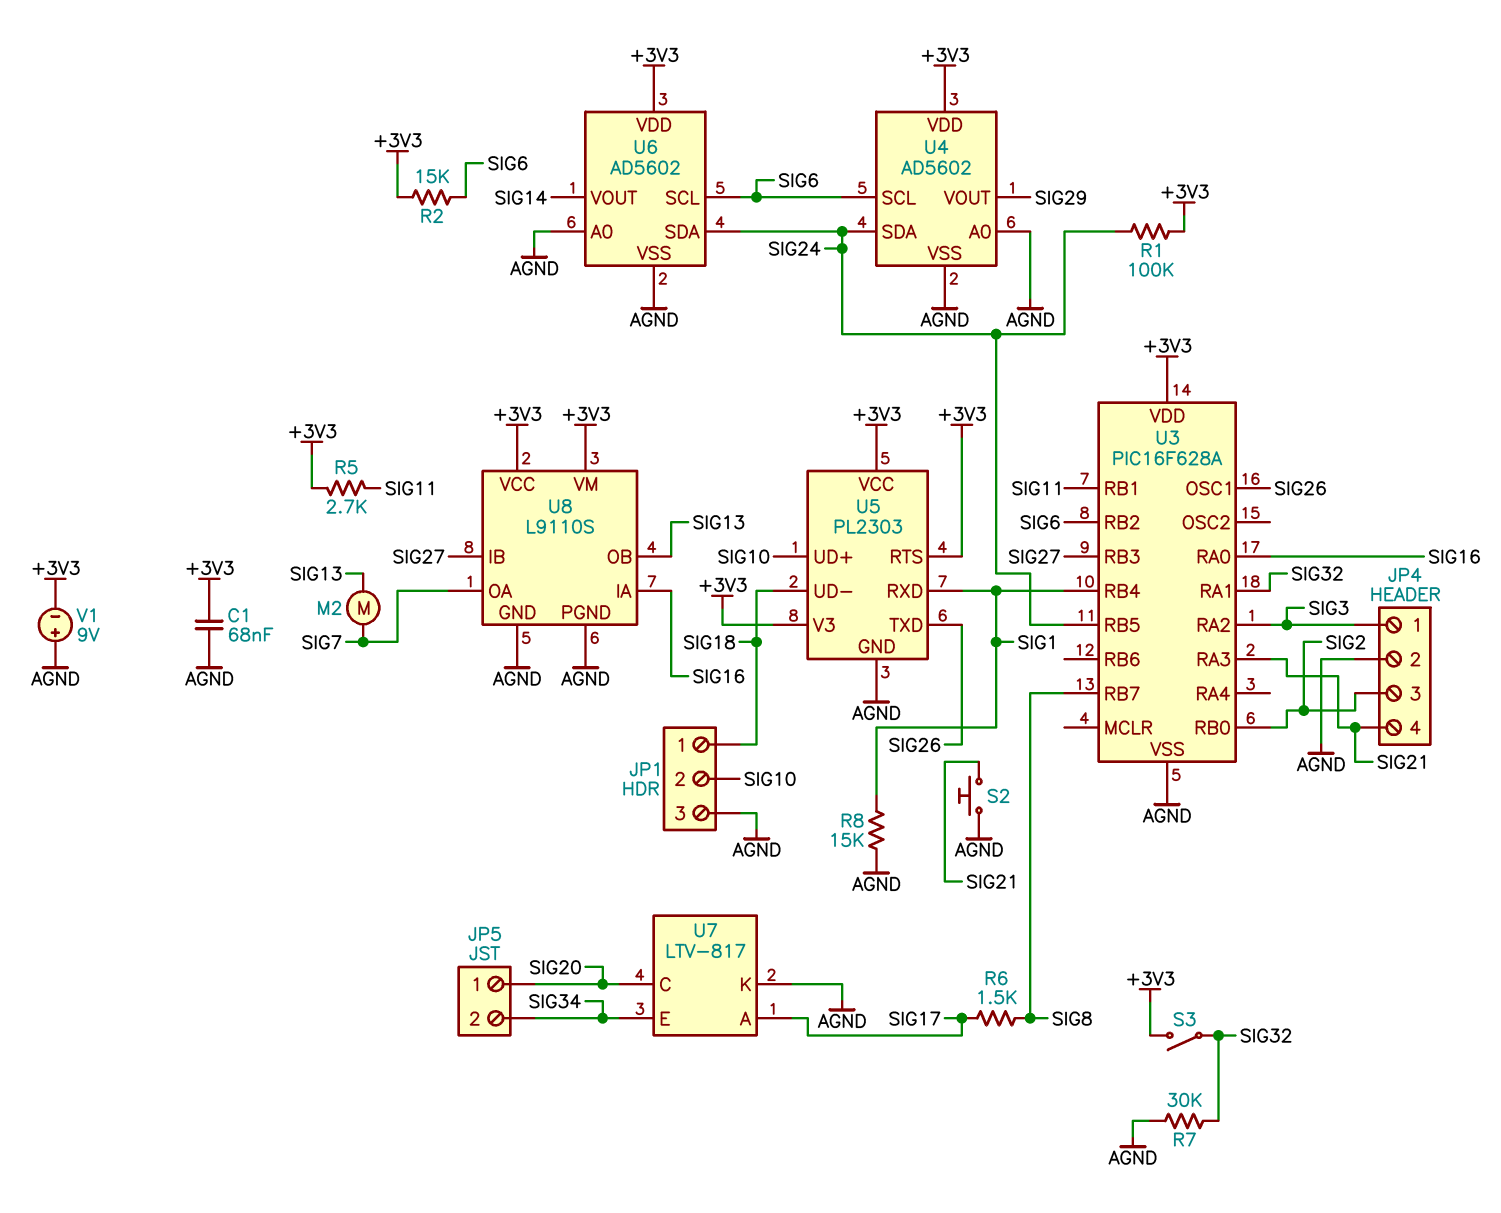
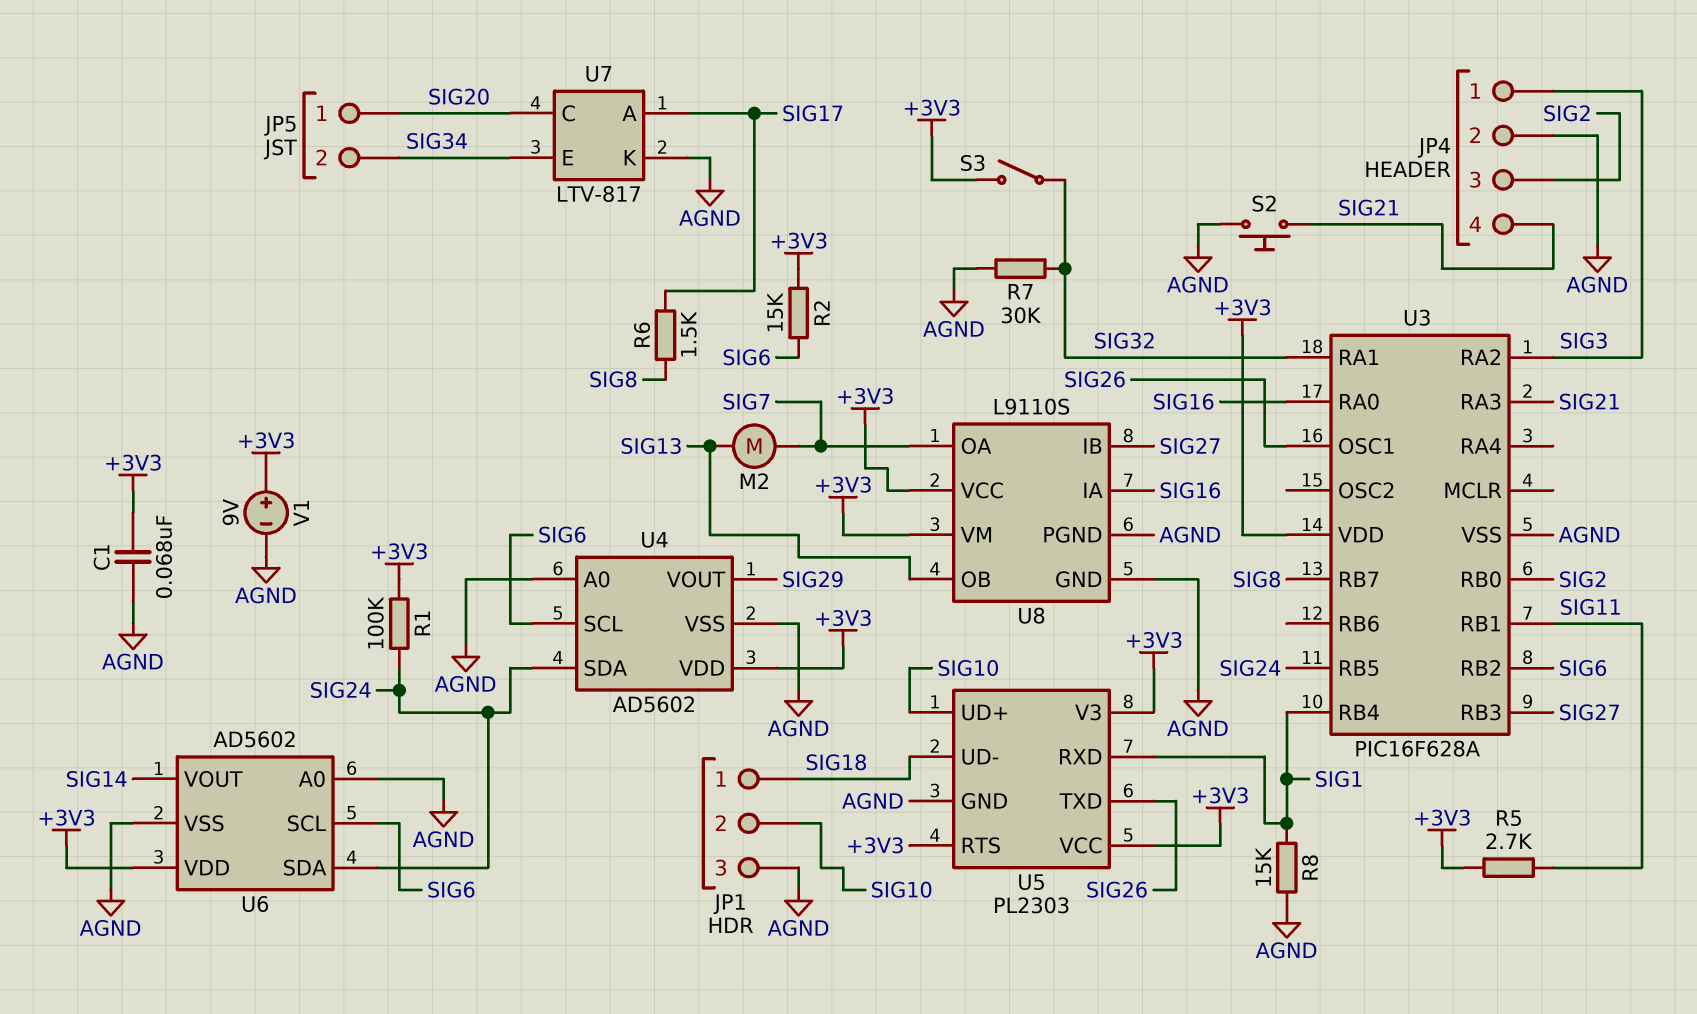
V1: 9V (plus AGND, minus +3V3) -> 9V (plus +3V3, minus AGND)

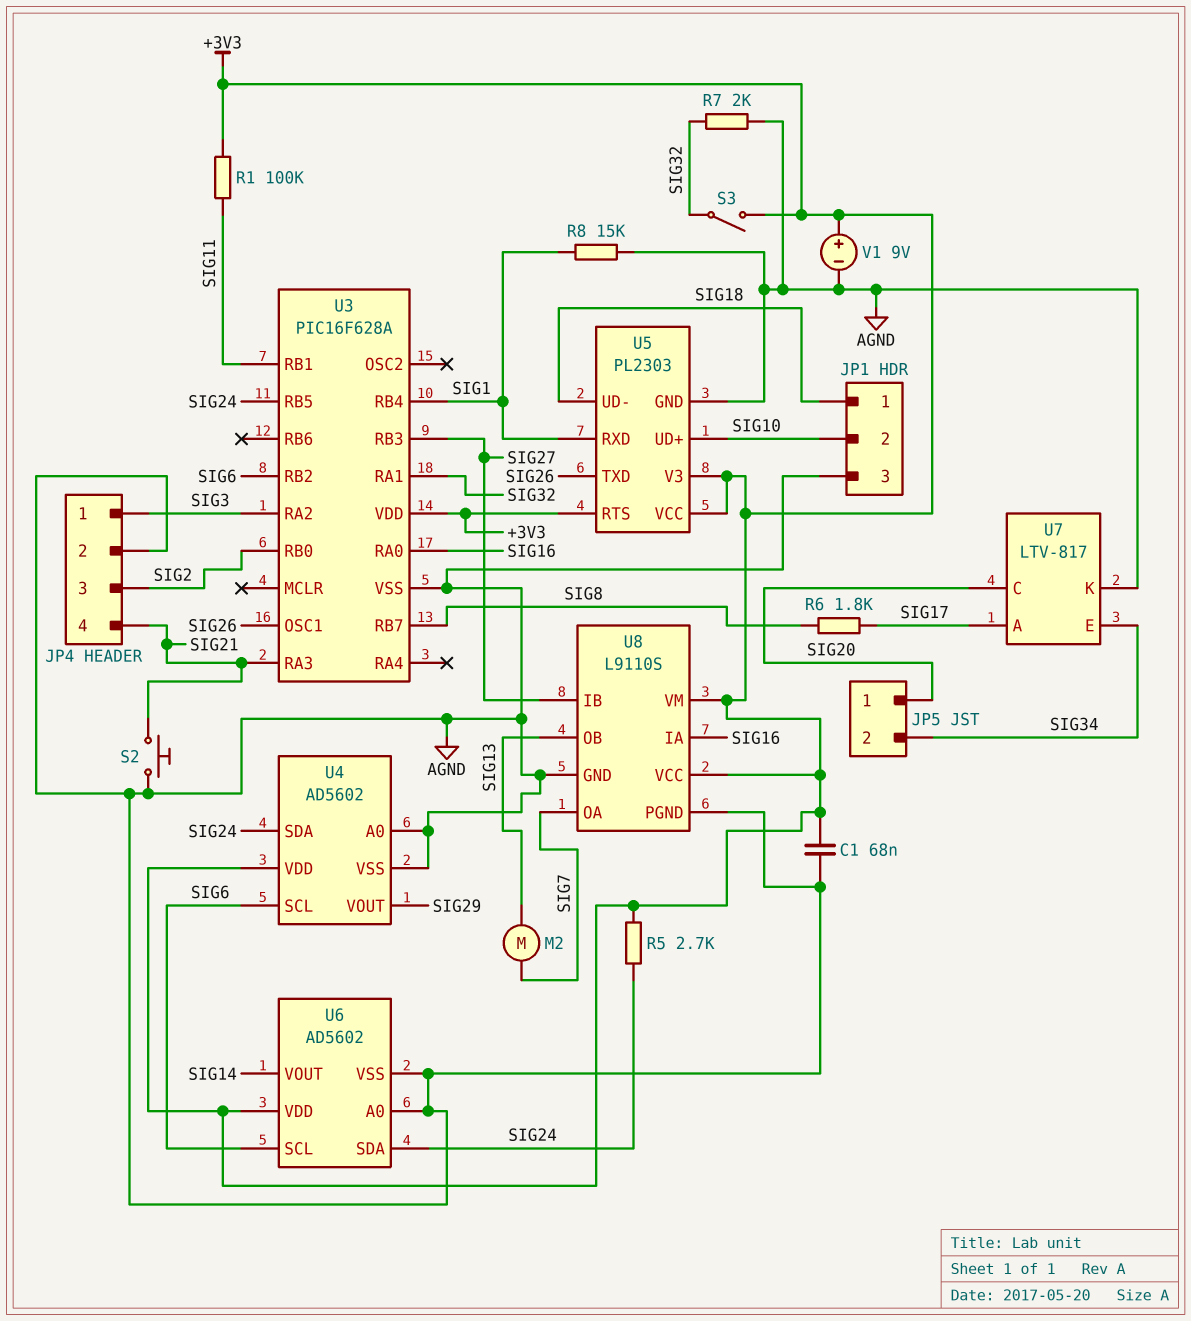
R1: 100k (+3V3, SIG24) -> 100k (+3V3, SIG11)
R2: 15k (+3V3, SIG6) -> none
R5: 2.7k (+3V3, SIG11) -> 2.7k (+3V3, SIG24)
R6: 1.5k (SIG8, SIG17) -> 1.8k (SIG8, SIG17)
R7: 30k (AGND, SIG32) -> 2k (AGND, SIG32)

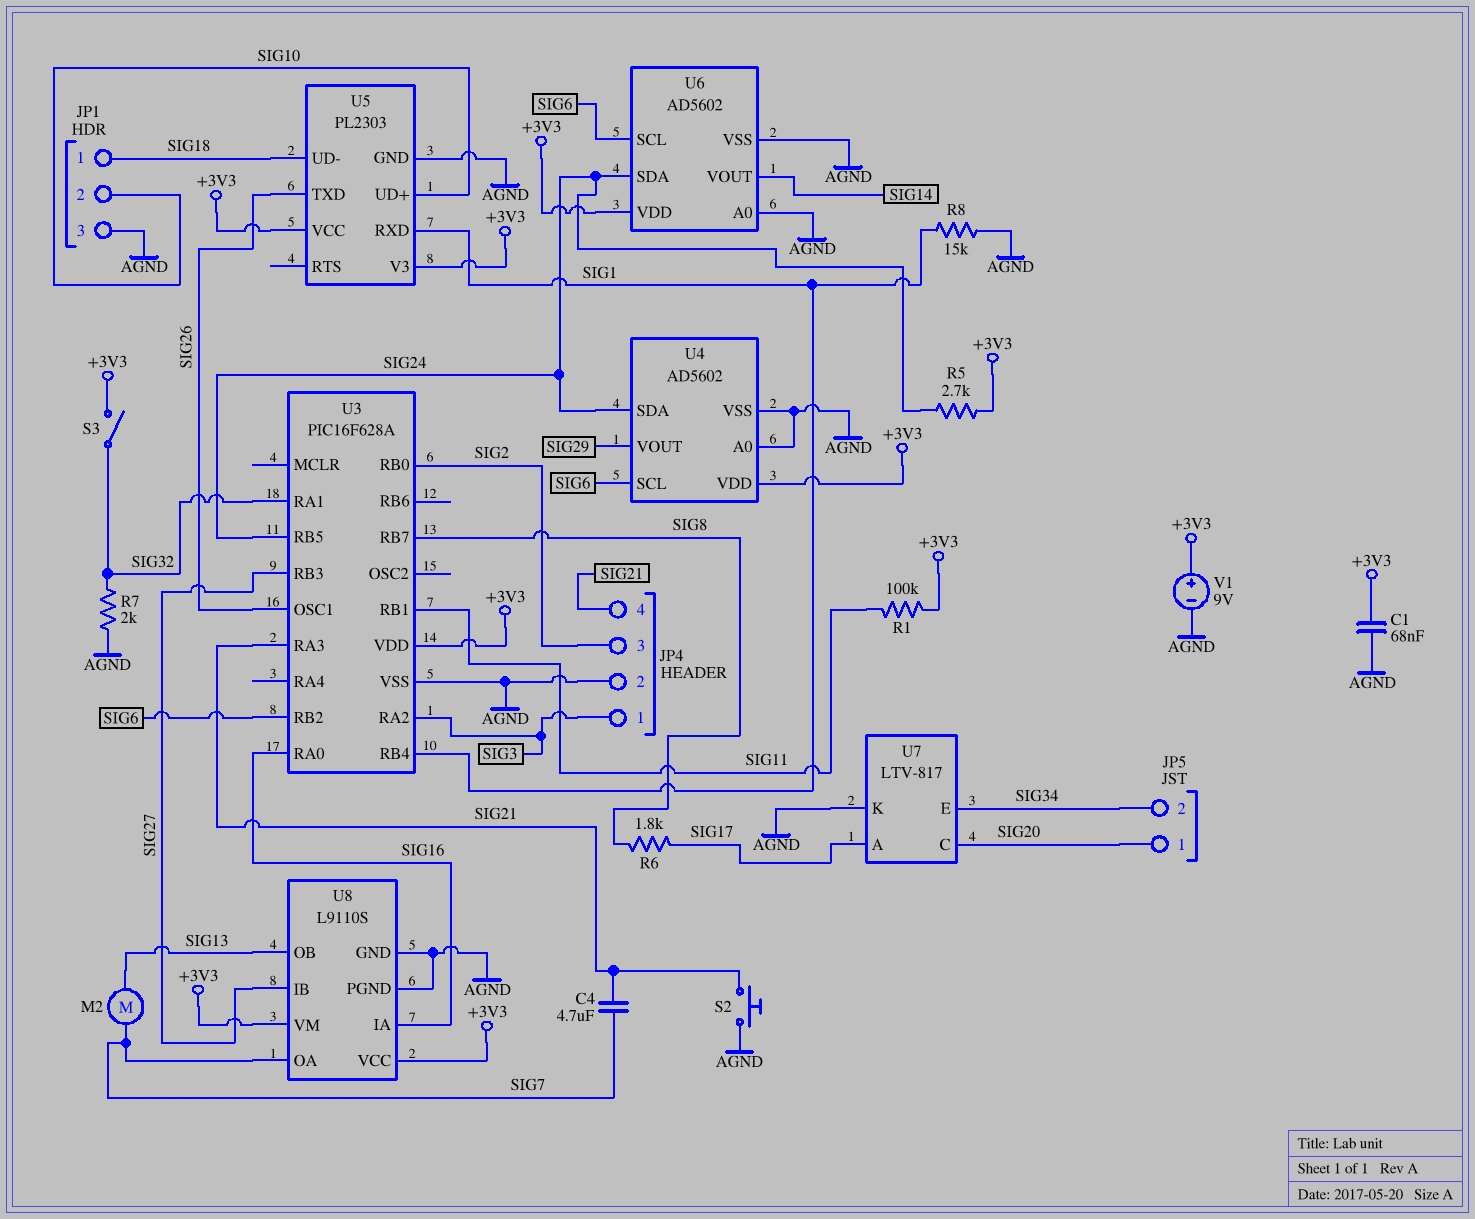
C4: none -> 4.7uF (SIG7, SIG21)
U5 pin RTS: +3V3 -> none

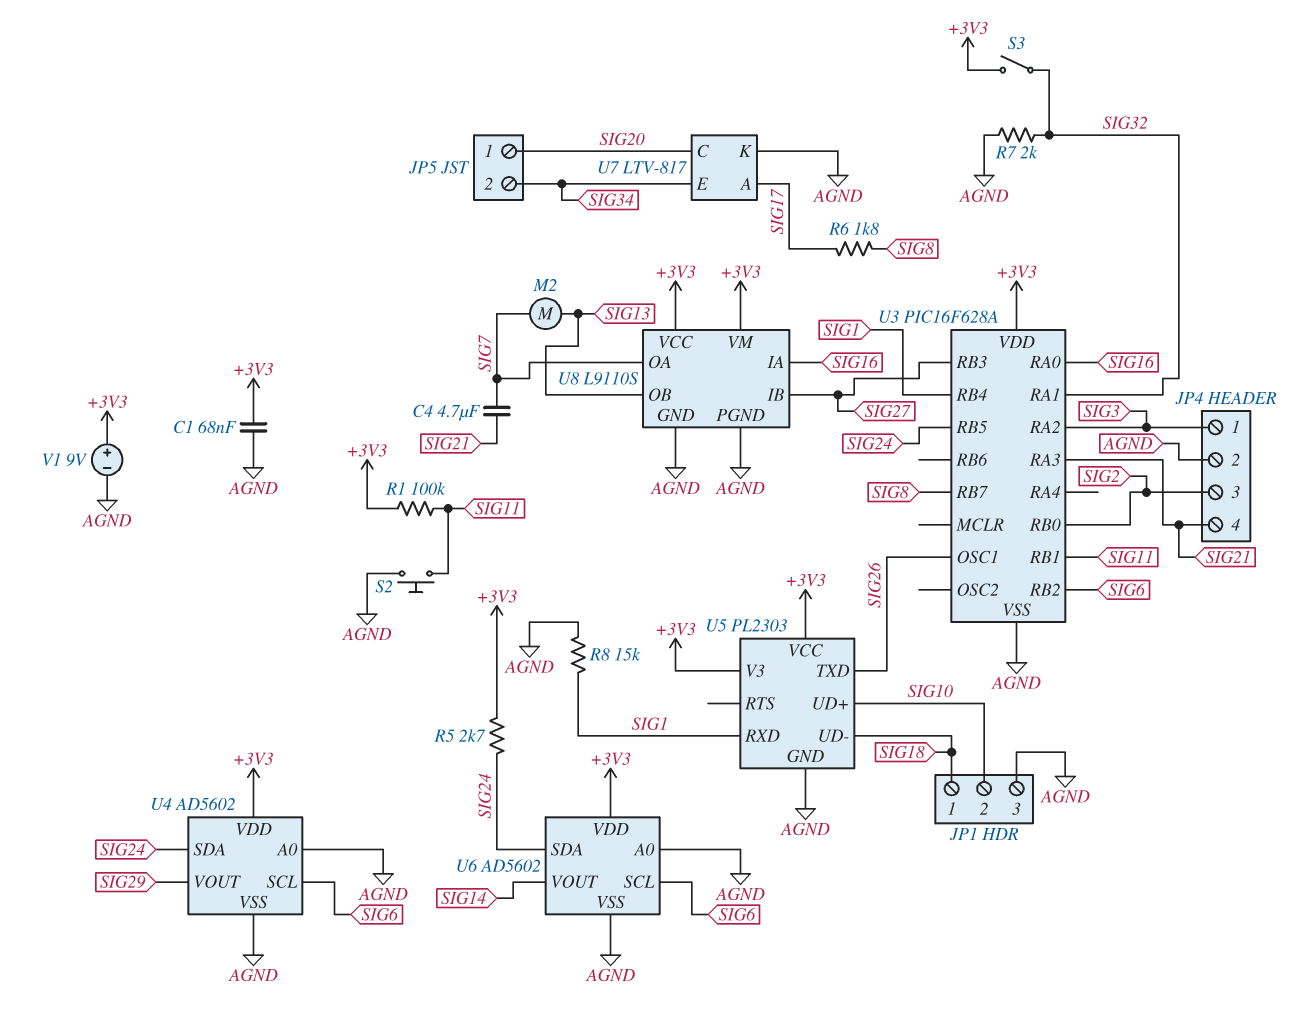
S2: button (AGND, SIG21) -> button (AGND, SIG11)

